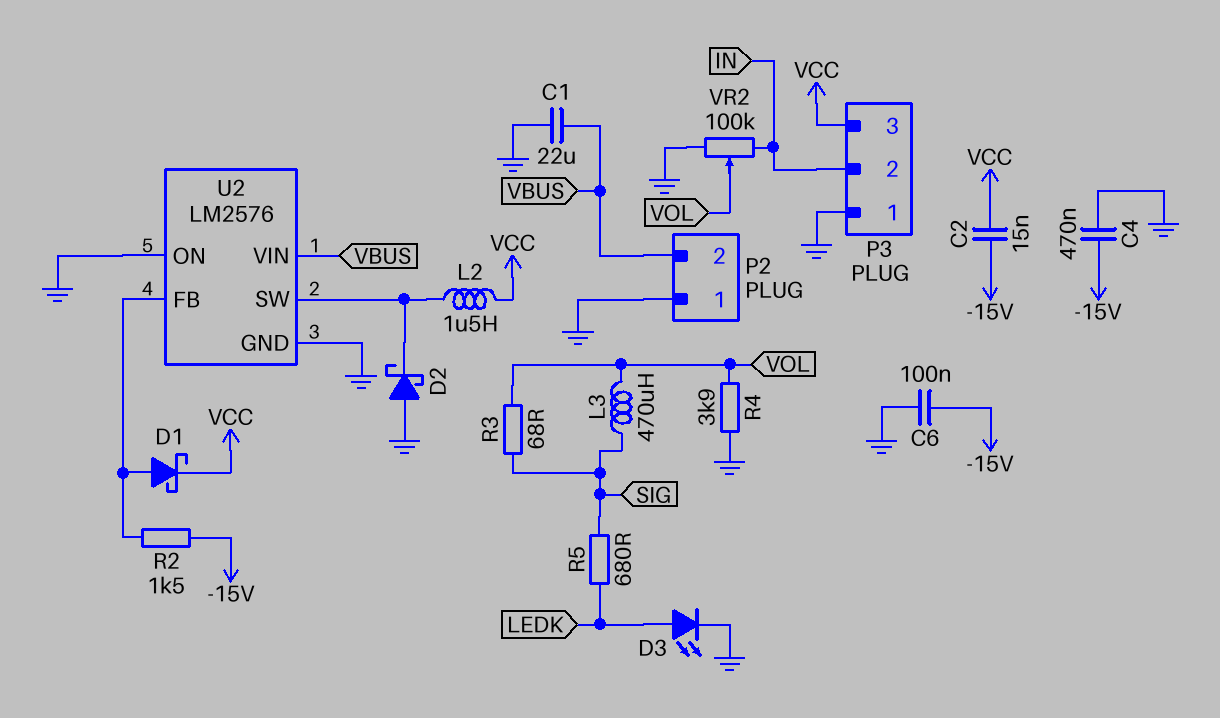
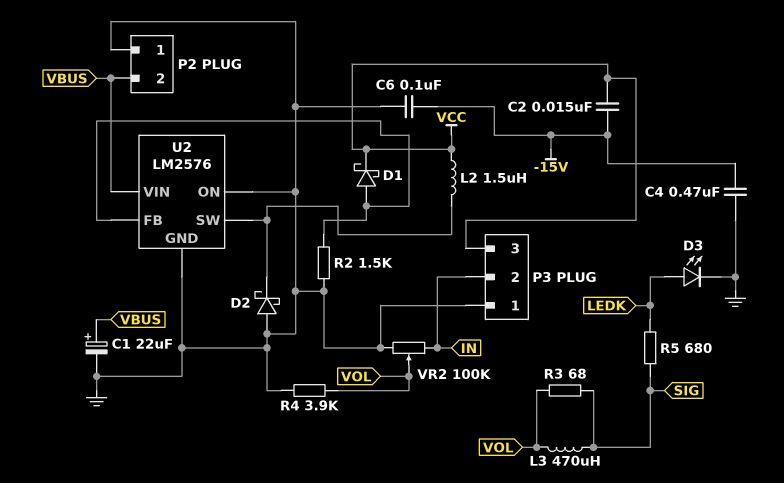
C1: 22uF (GND, VBUS) -> 22uF (plus VBUS, minus GND)
R2: 1.5k (-15V, U2/FB) -> 1.5k (GND, U2/FB)

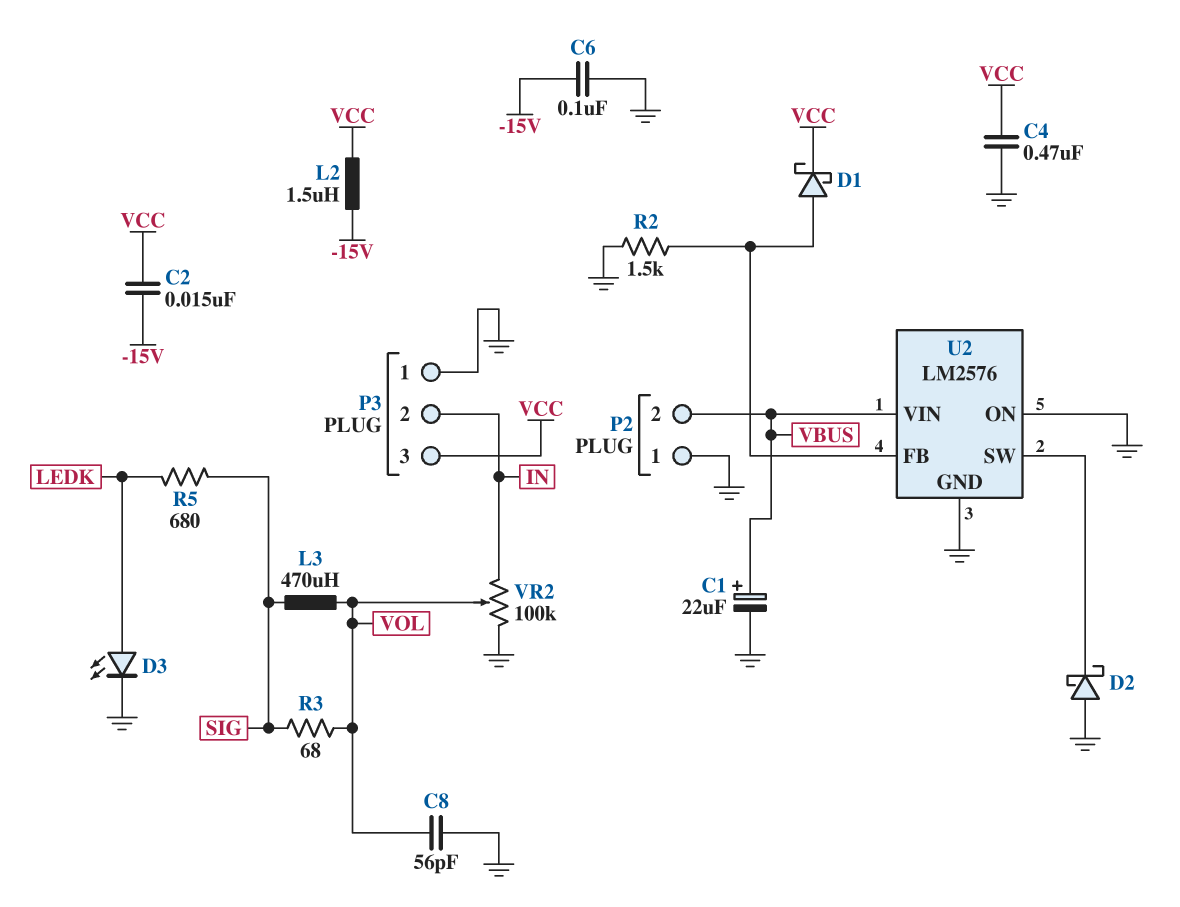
C4: 470nF (-15V, GND) -> 470nF (GND, VCC)
C8: none -> 56pF (GND, VOL)
L2: 1.5uH (U2/SW, VCC) -> 1.5uH (-15V, VCC)
R4: 3.9k (GND, VOL) -> none

